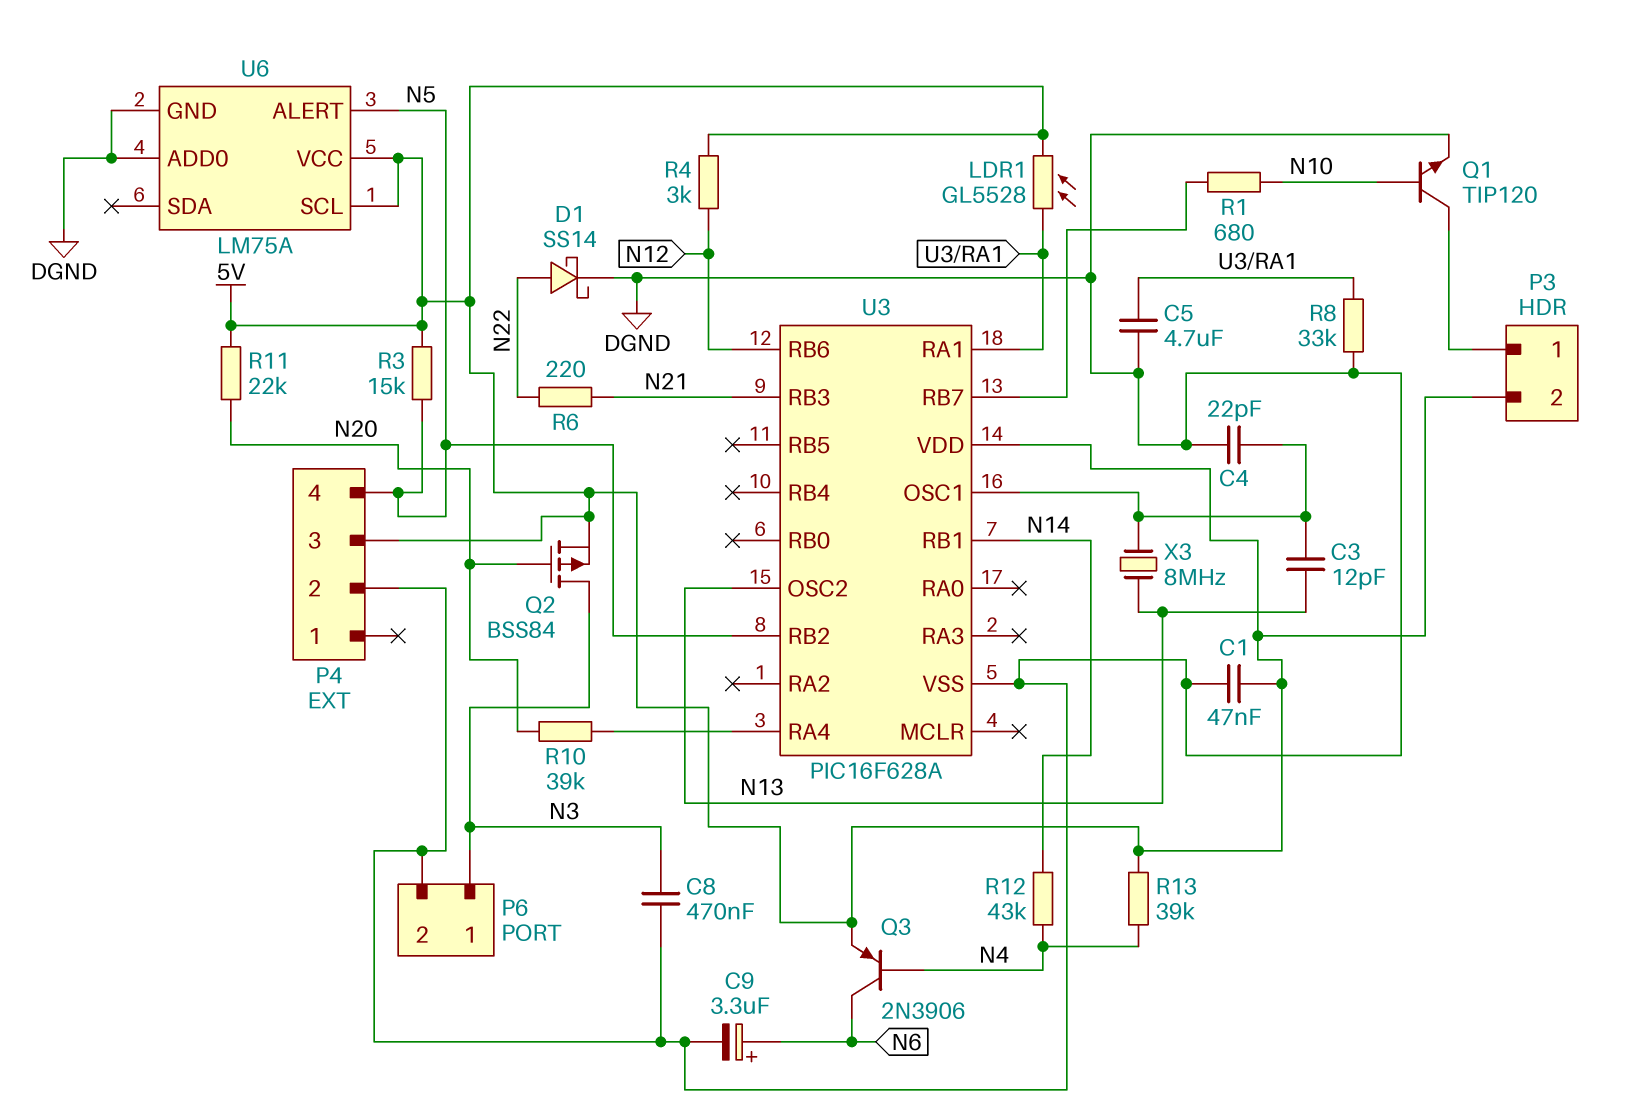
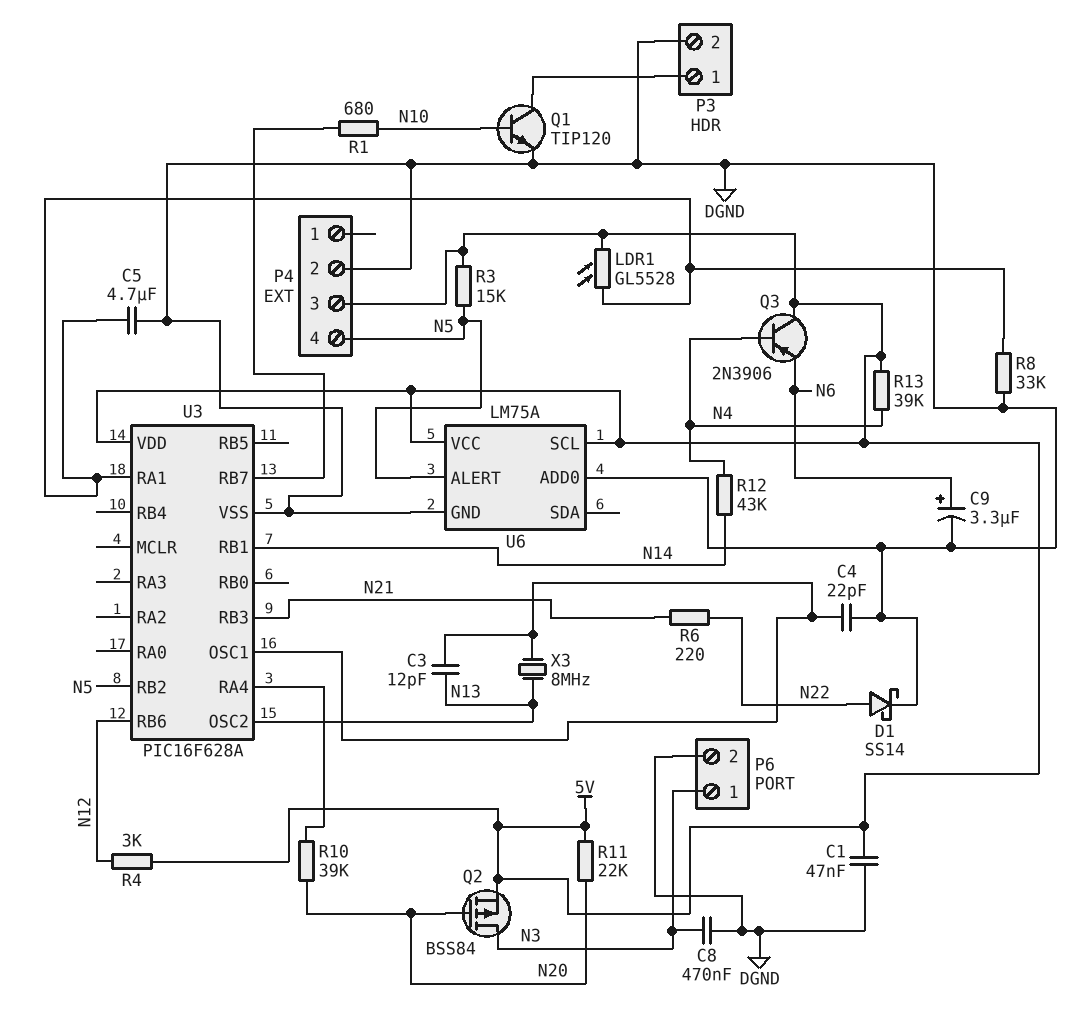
P3 pin 2: 5V -> DGND
Q3: PNP 2N3906 (B N4, C N6, E 5V) -> PNP 2N3906 (B N4, C 5V, E N6)

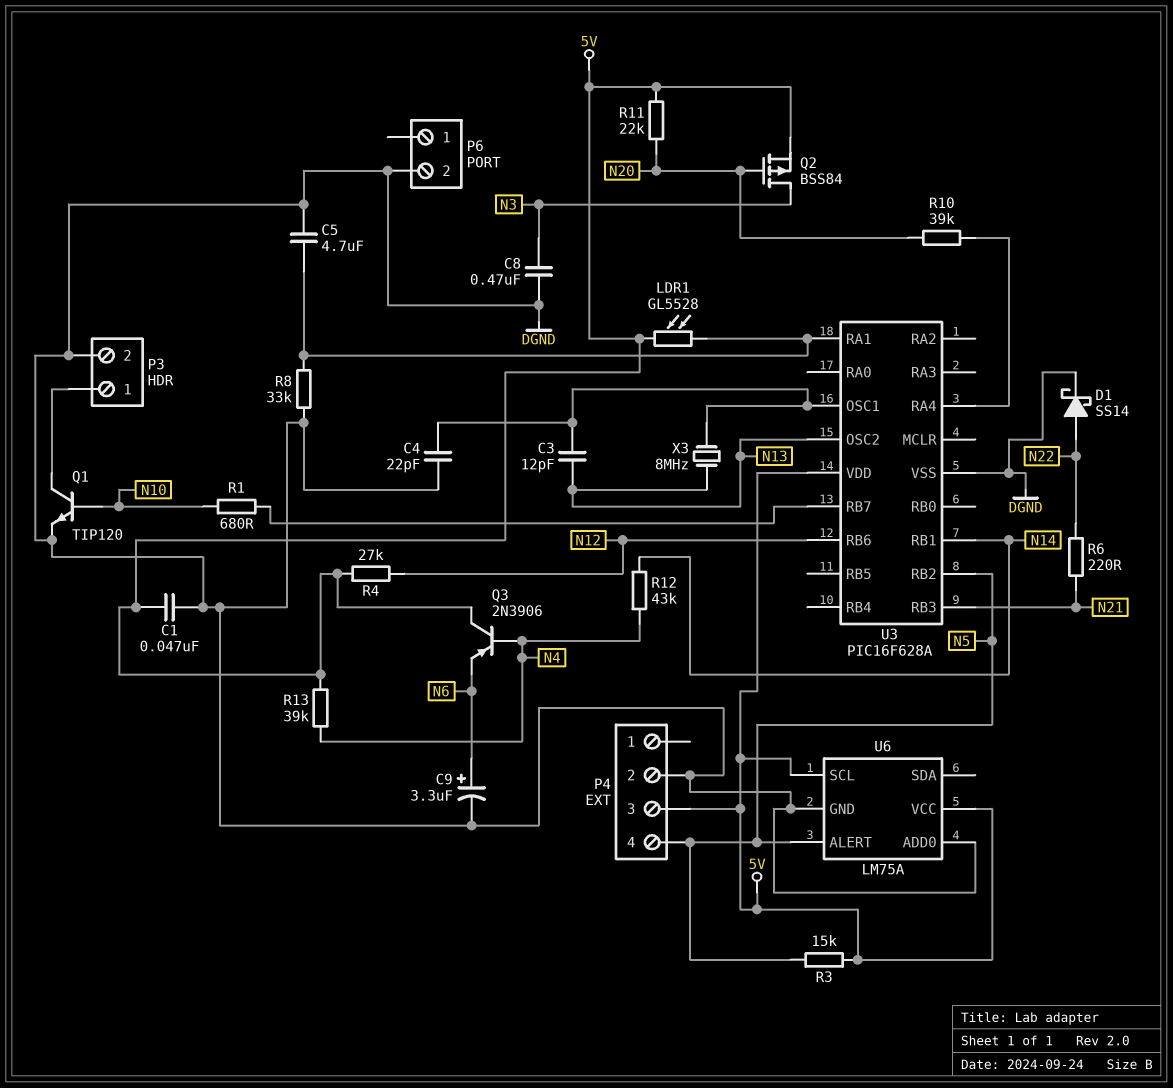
P6 pin 1: N3 -> none
R4: 3k (5V, N12) -> 27k (5V, N12)

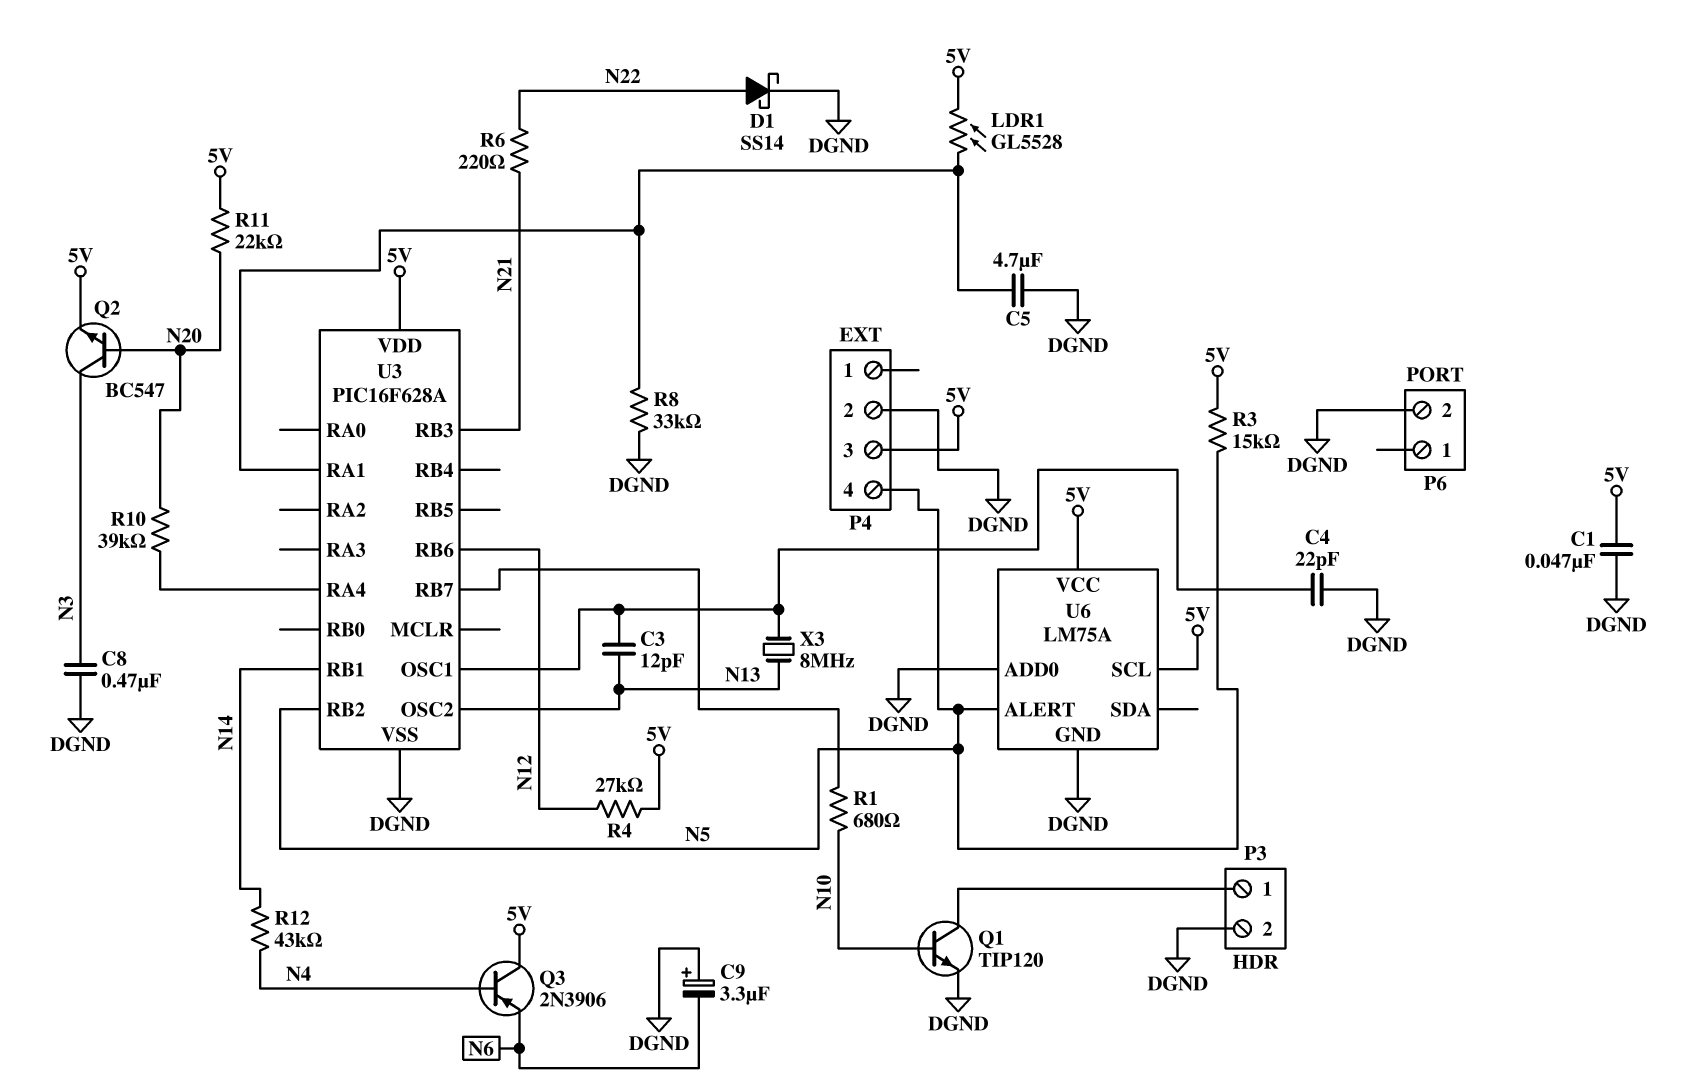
C9: 3.3uF (plus N6, minus DGND) -> 3.3uF (plus DGND, minus N6)
Q2: PMOS BSS84 (G N20, D N3, S 5V) -> NPN BC547 (B N20, C N3, E 5V)
R13: 39k (5V, N4) -> none

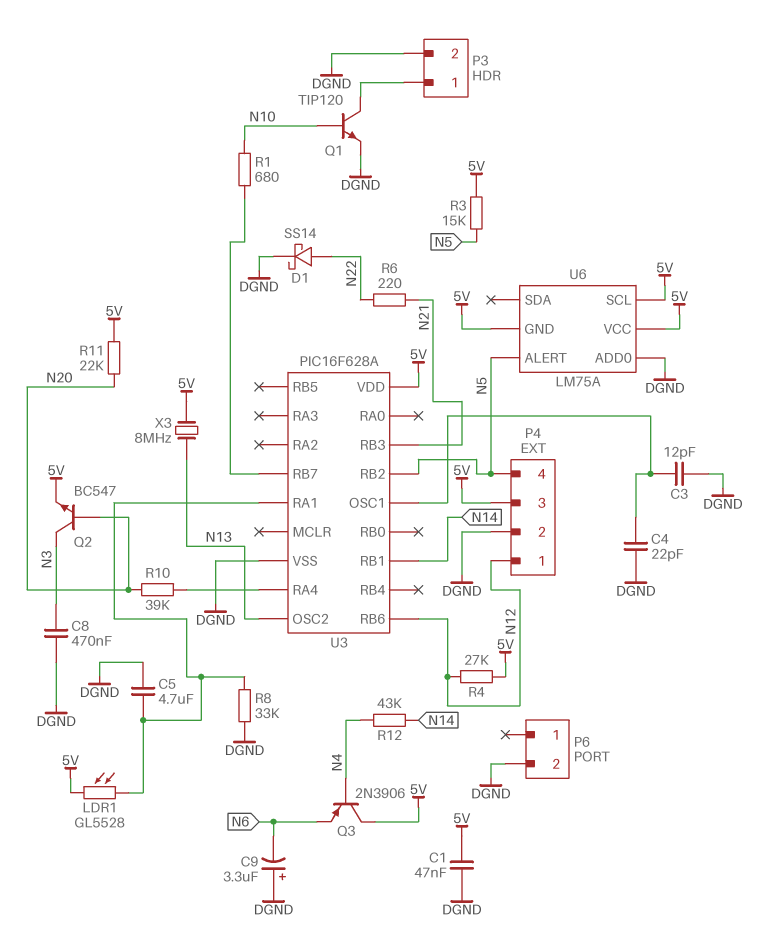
C3: 12pF (N13, U3/OSC1) -> 12pF (DGND, U3/OSC1)
P4 pin 1: none -> N12
U6 pin GND: DGND -> 5V
X3: 8MHz (N13, U3/OSC1) -> 8MHz (5V, N13)

